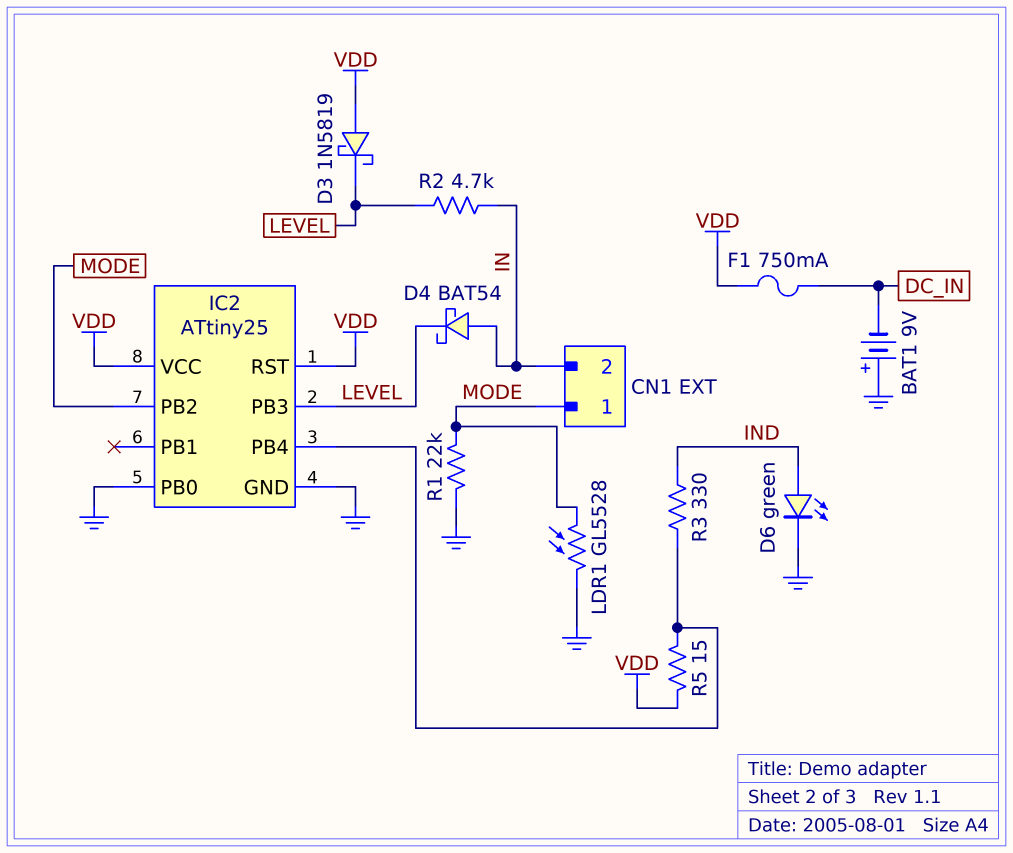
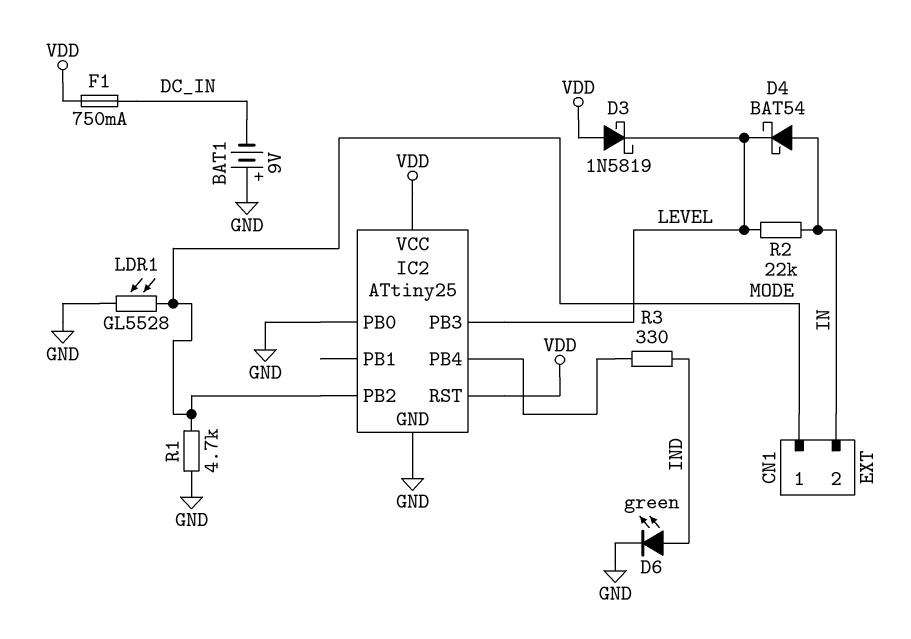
R1: 22k (GND, MODE) -> 4.7k (GND, MODE)
R2: 4.7k (IN, LEVEL) -> 22k (IN, LEVEL)
R5: 15 (IC2/PB4, VDD) -> none

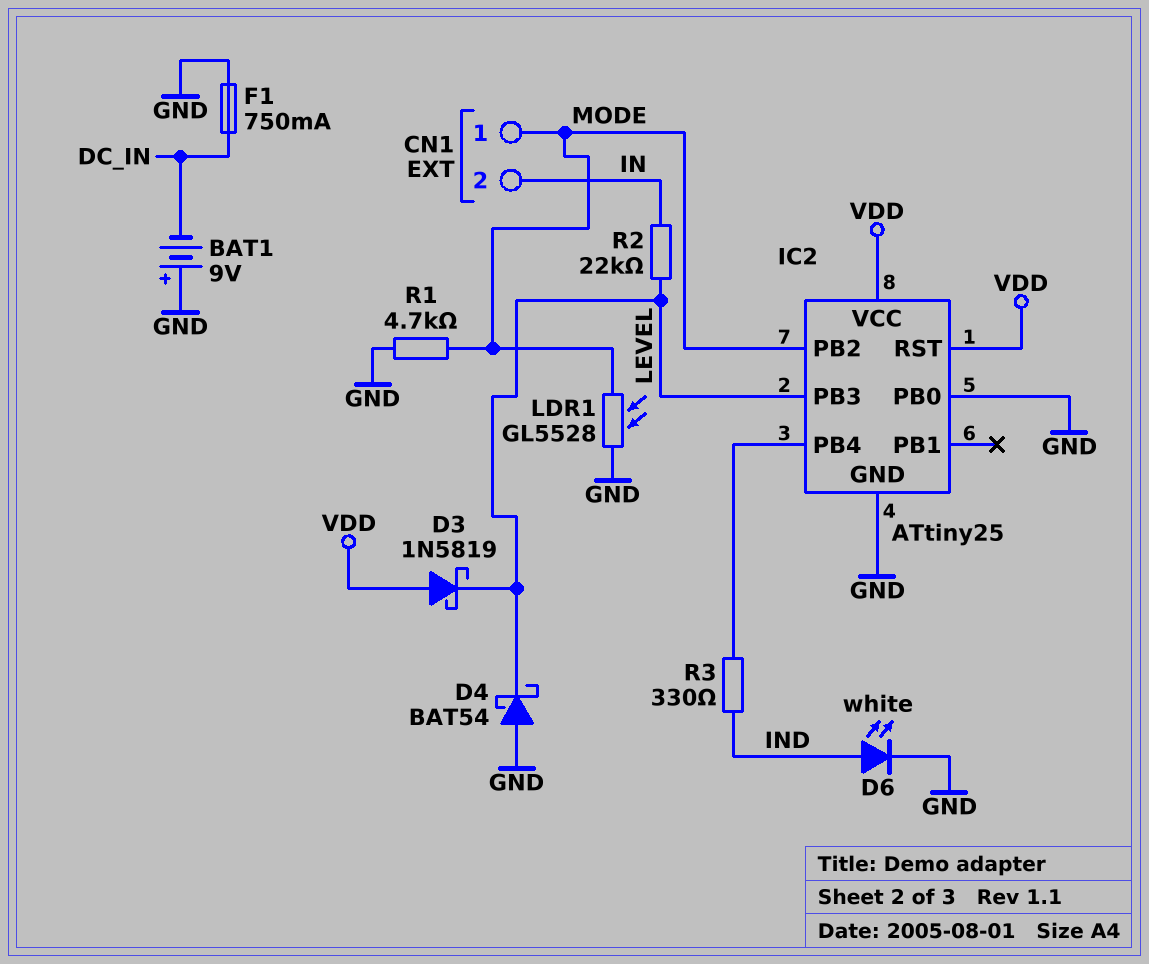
D4: schottky BAT54 (A IN, K LEVEL) -> schottky BAT54 (A GND, K LEVEL)
D6: LED green (A IND, K GND) -> LED white (A IND, K GND)
F1: 750mA (DC_IN, VDD) -> 750mA (DC_IN, GND)

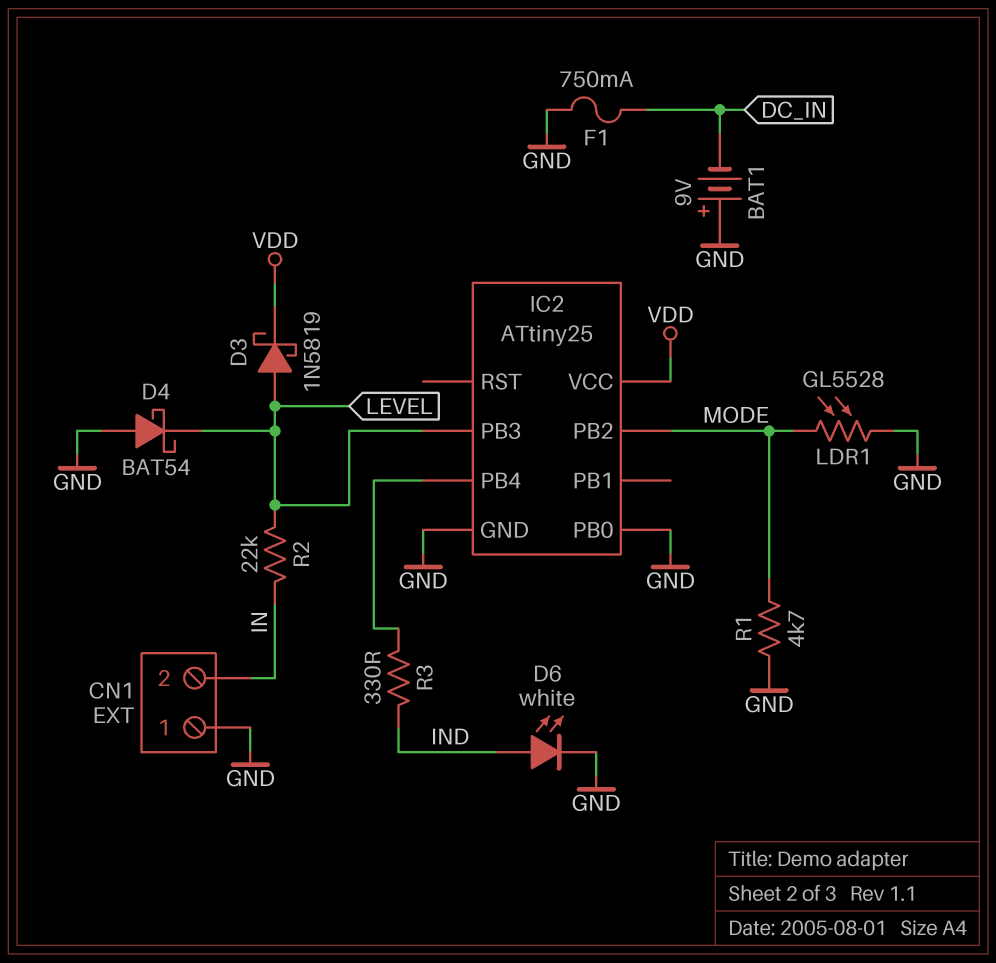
CN1 pin 1: MODE -> GND
D3: schottky 1N5819 (A VDD, K LEVEL) -> schottky 1N5819 (A LEVEL, K VDD)
IC2 pin RST: VDD -> none

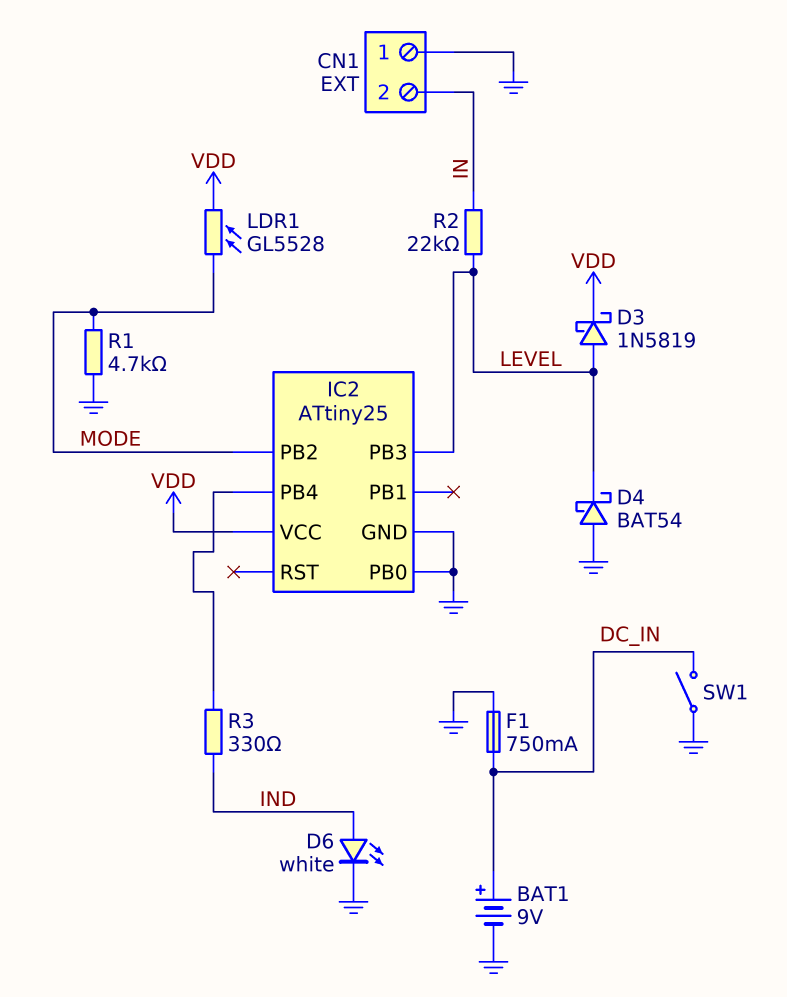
BAT1: 9V (plus GND, minus DC_IN) -> 9V (plus DC_IN, minus GND)
LDR1: GL5528 (GND, MODE) -> GL5528 (MODE, VDD)
SW1: none -> switch (DC_IN, GND)

